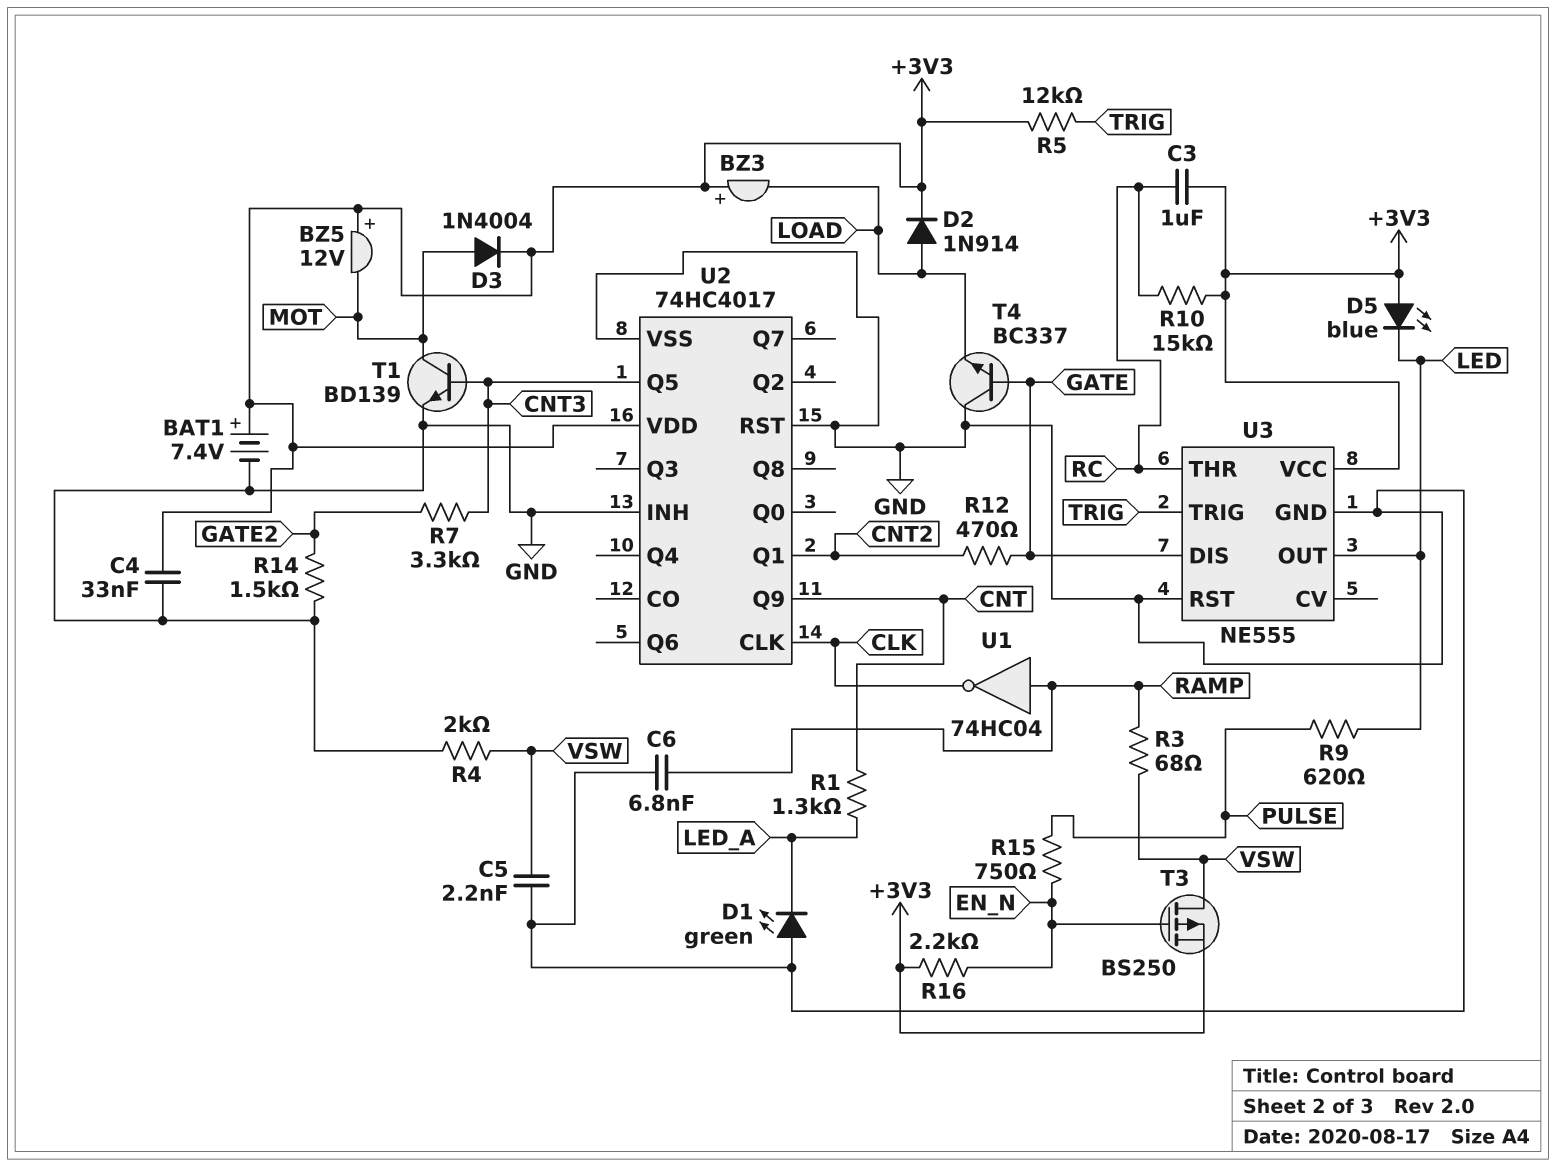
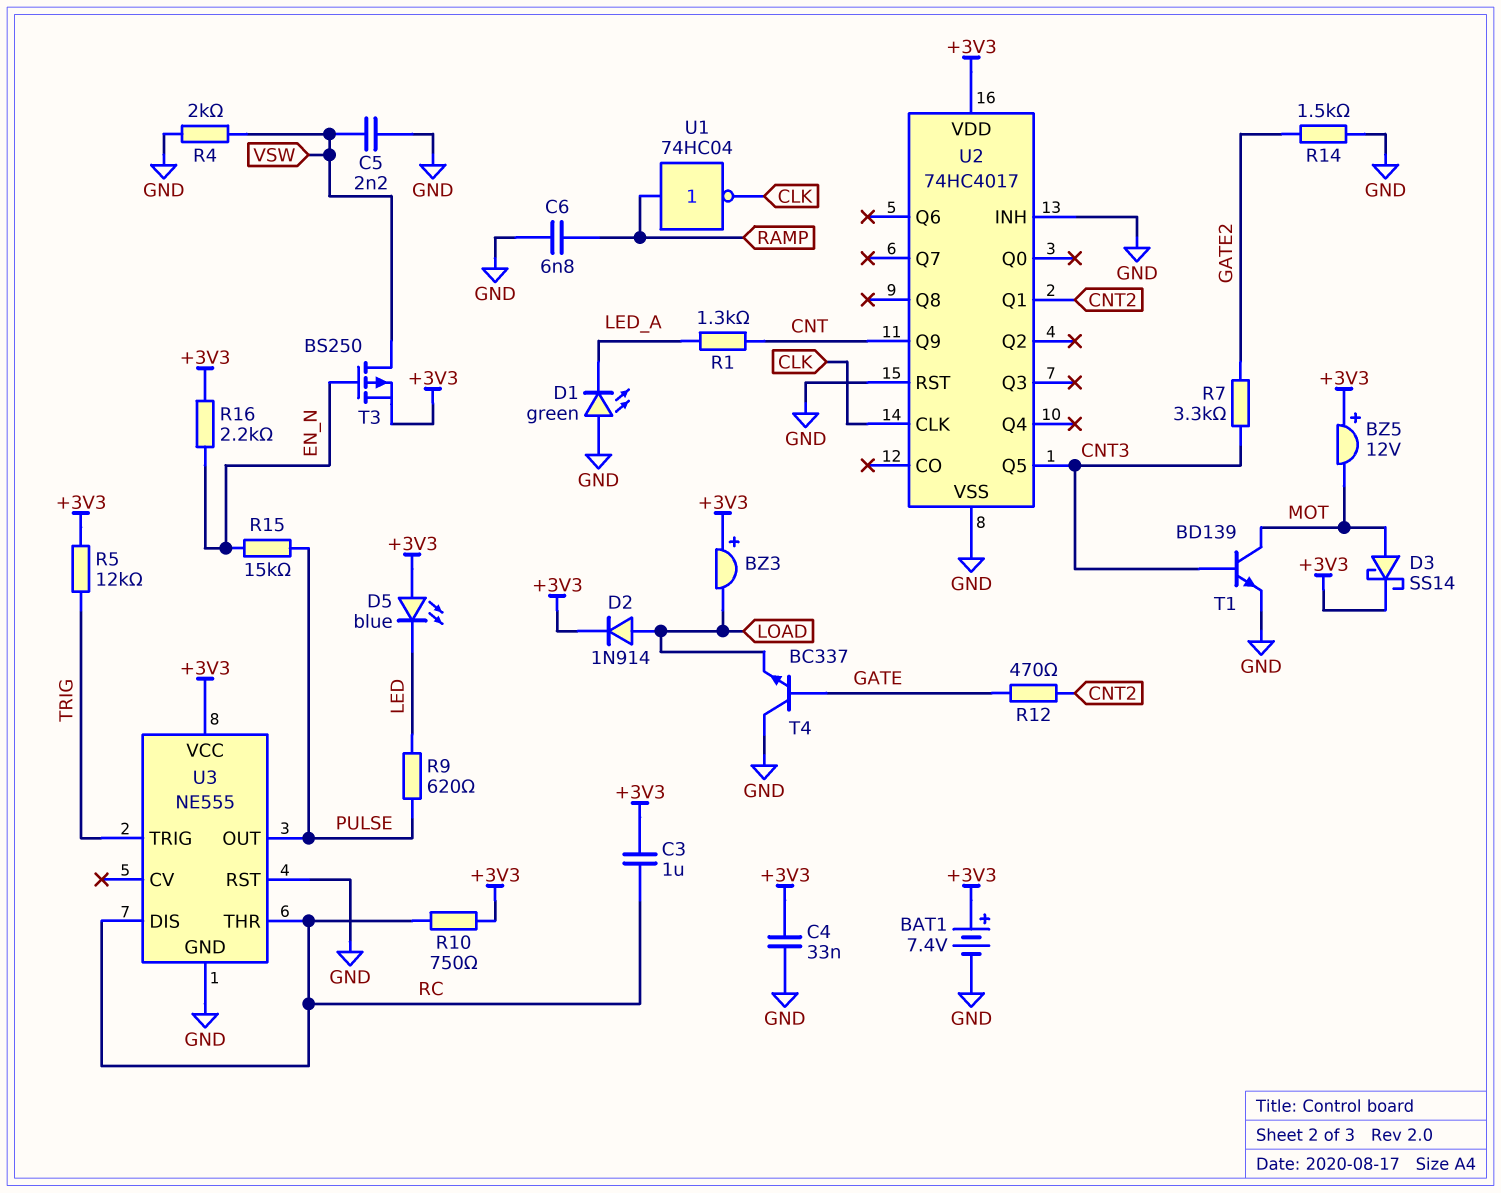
D3: diode 1N4004 (A MOT, K +3V3) -> schottky SS14 (A MOT, K +3V3)
R3: 68 (RAMP, VSW) -> none
R10: 15k (+3V3, RC) -> 750 (+3V3, RC)
R15: 750 (EN_N, PULSE) -> 15k (EN_N, PULSE)
U3 pin DIS: GATE -> RC
U3 pin OUT: LED -> PULSE

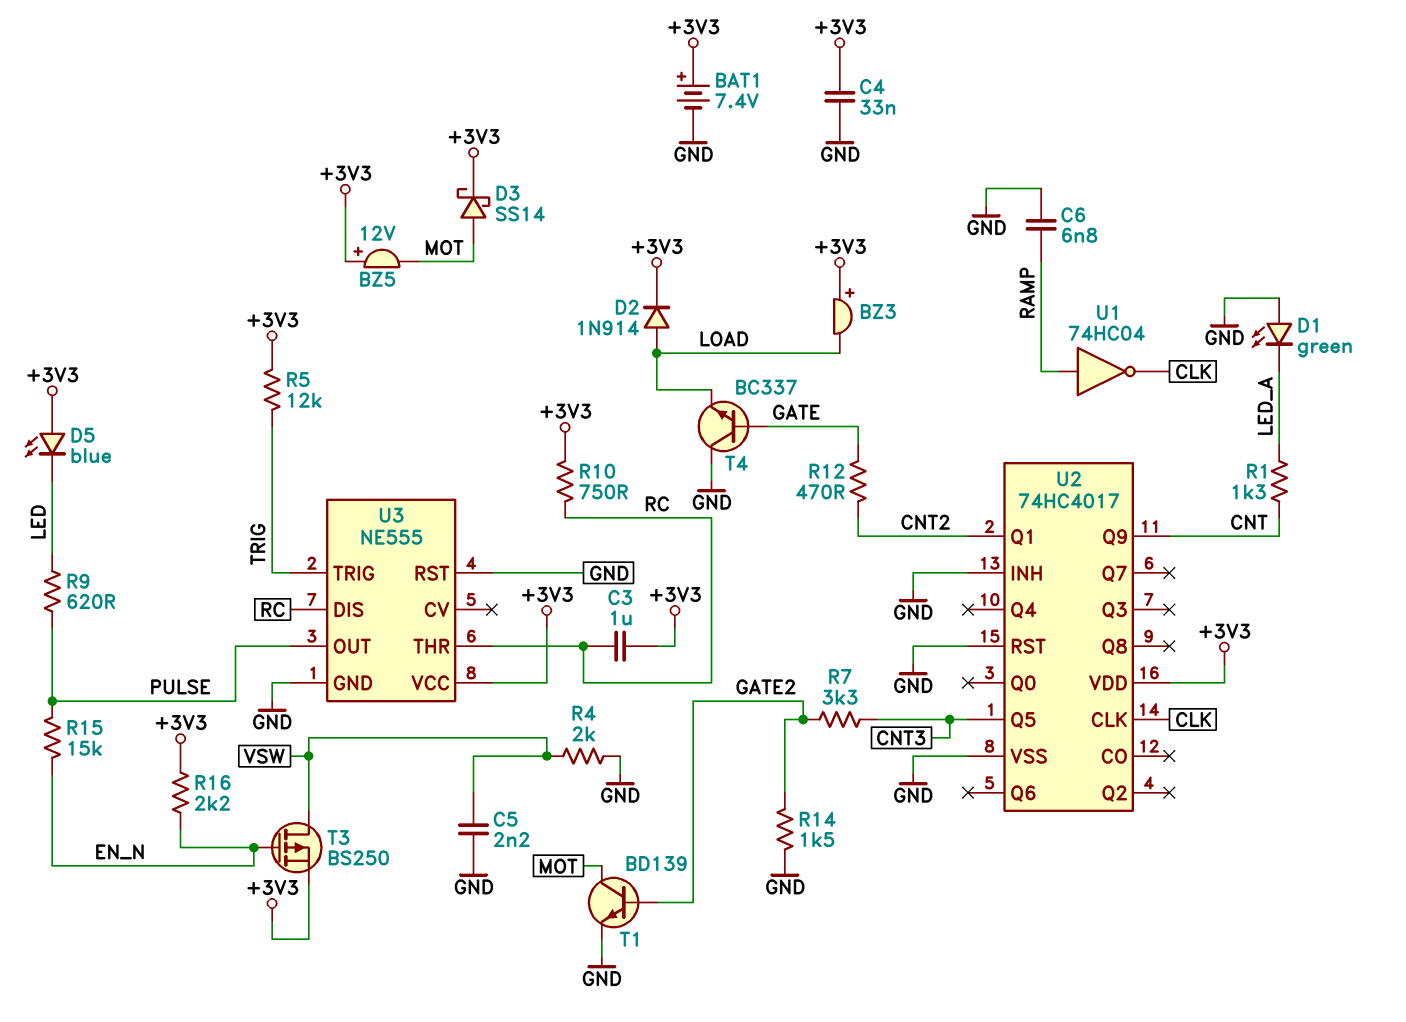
T1: NPN BD139 (B CNT3, C MOT, E GND) -> NPN BD139 (B GATE2, C MOT, E GND)

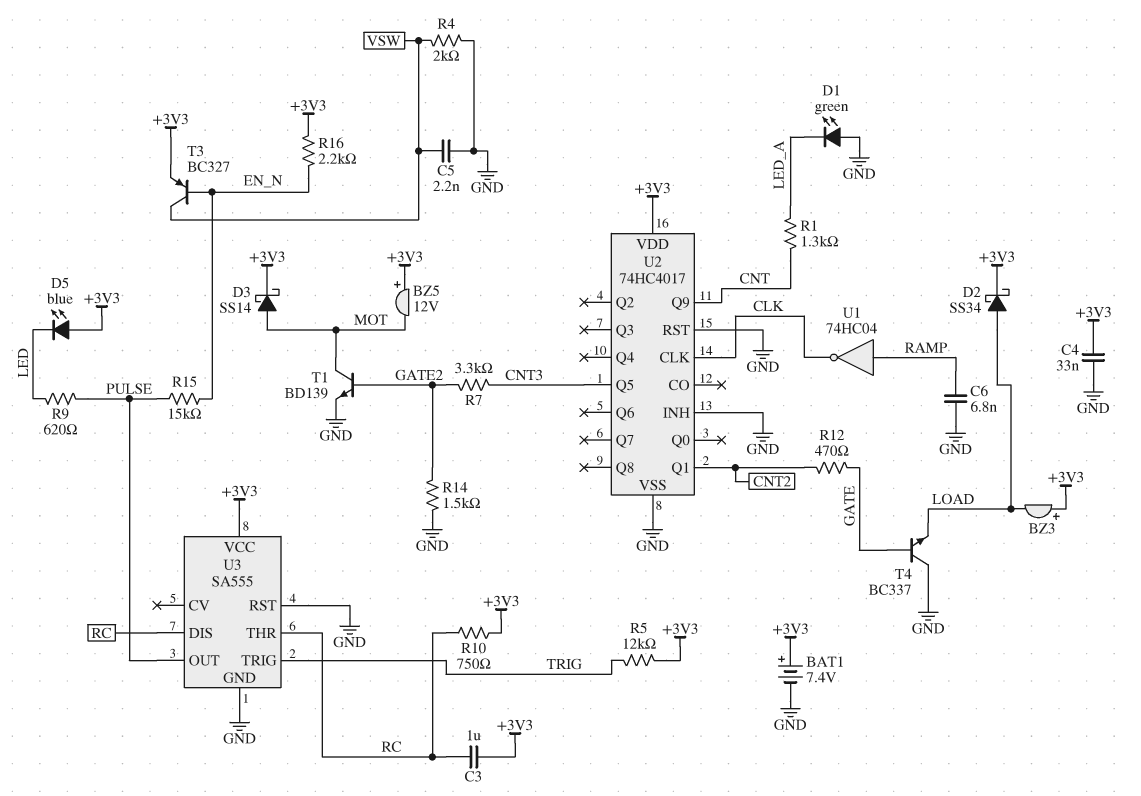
D2: diode 1N914 (A LOAD, K +3V3) -> schottky SS34 (A LOAD, K +3V3)
T3: PMOS BS250 (G EN_N, D VSW, S +3V3) -> PNP BC327 (B EN_N, C VSW, E +3V3)
U3: NE555 -> SA555

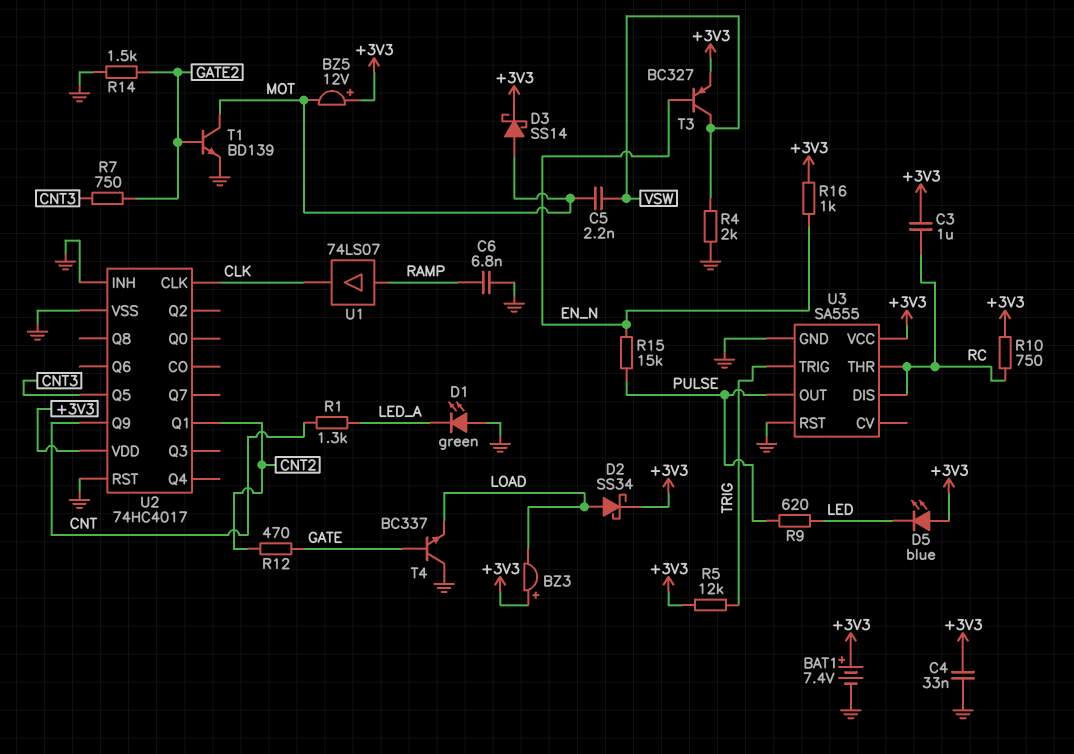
C5: 2.2nF (GND, VSW) -> 2.2nF (MOT, VSW)
R7: 3.3k (CNT3, GATE2) -> 750 (CNT3, GATE2)
R16: 2.2k (+3V3, EN_N) -> 1k (+3V3, EN_N)
U1: NOT 74HC04 (in RAMP, out CLK) -> buffer 74LS07 (in RAMP, out CLK)

